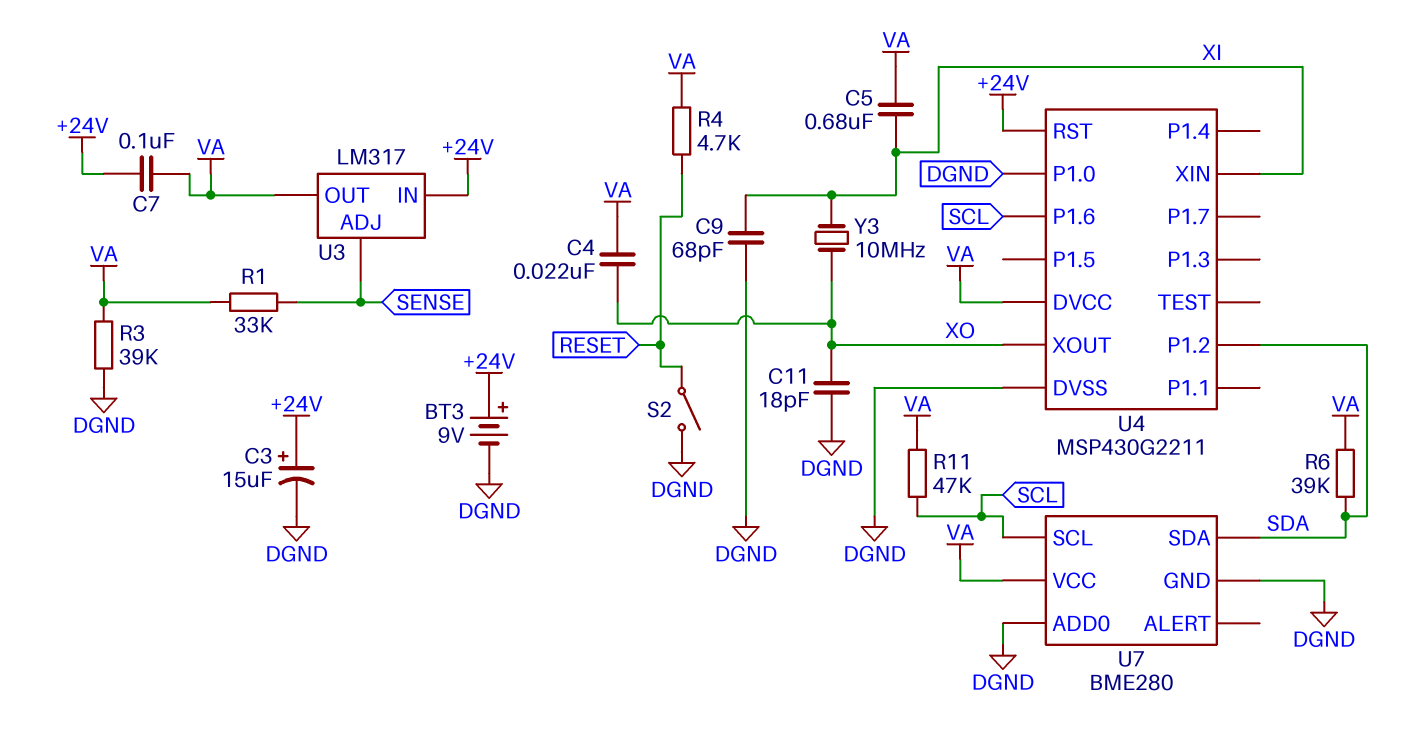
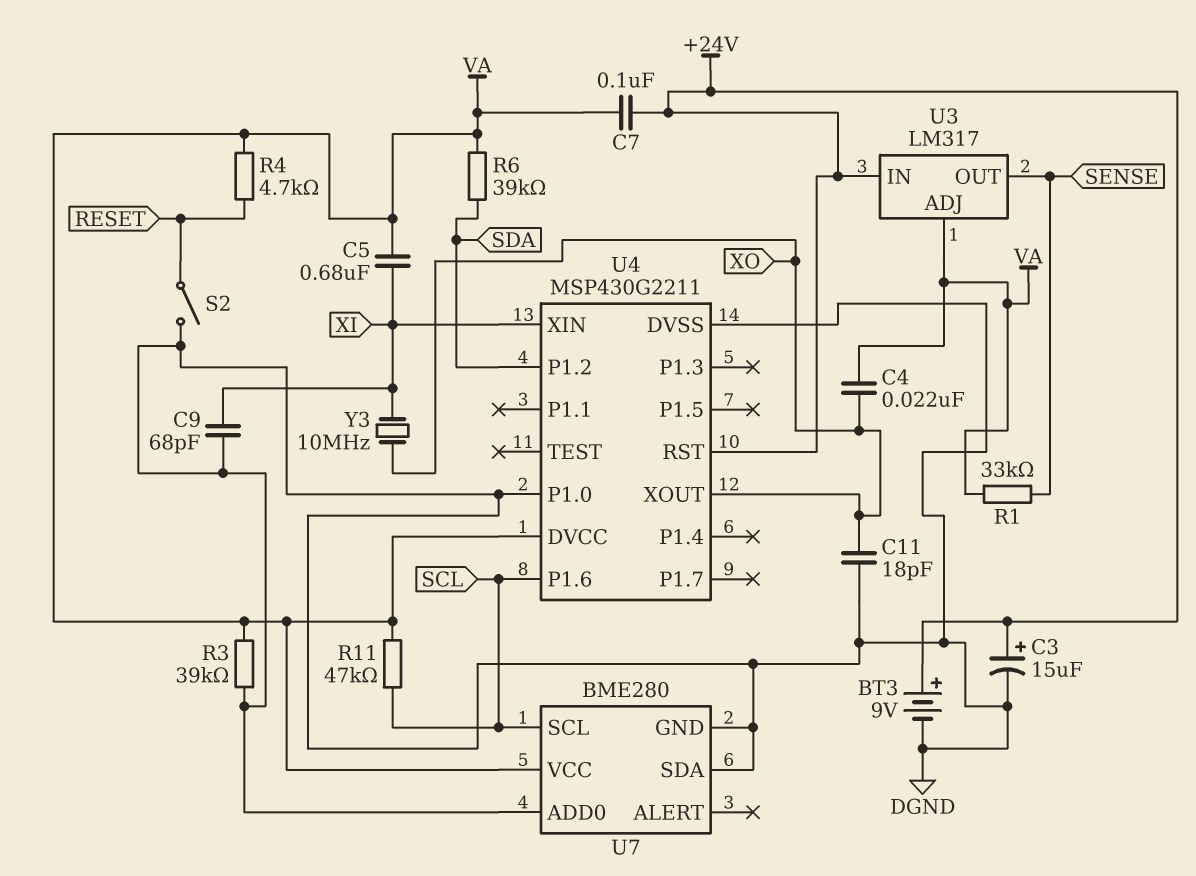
U3 pin ADJ: SENSE -> VA
U3 pin OUT: VA -> SENSE
U7 pin SDA: SDA -> DGND

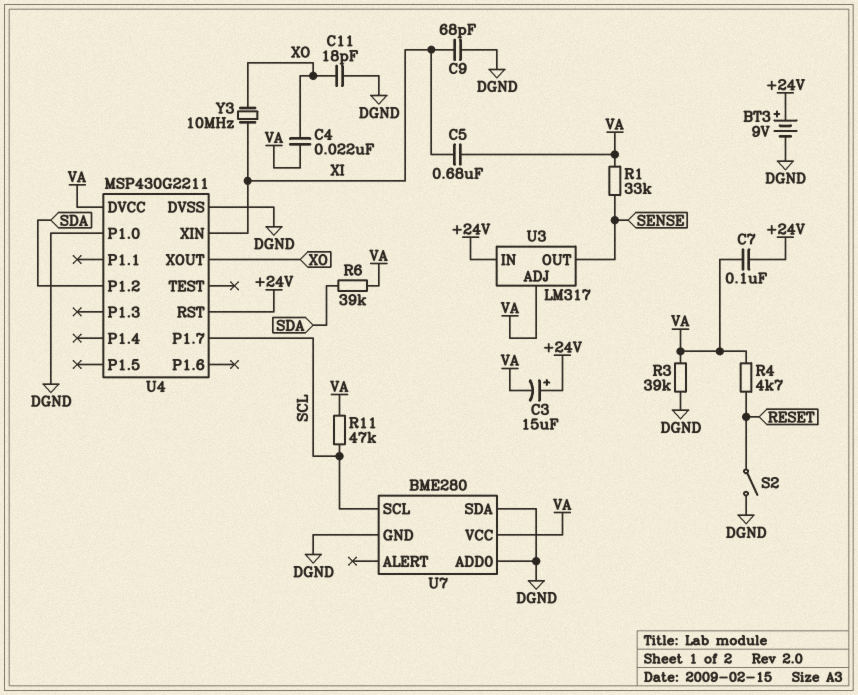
C3: 15uF (plus +24V, minus DGND) -> 15uF (plus +24V, minus VA)
U4 pin P1.6: SCL -> none
U4 pin P1.7: none -> SCL

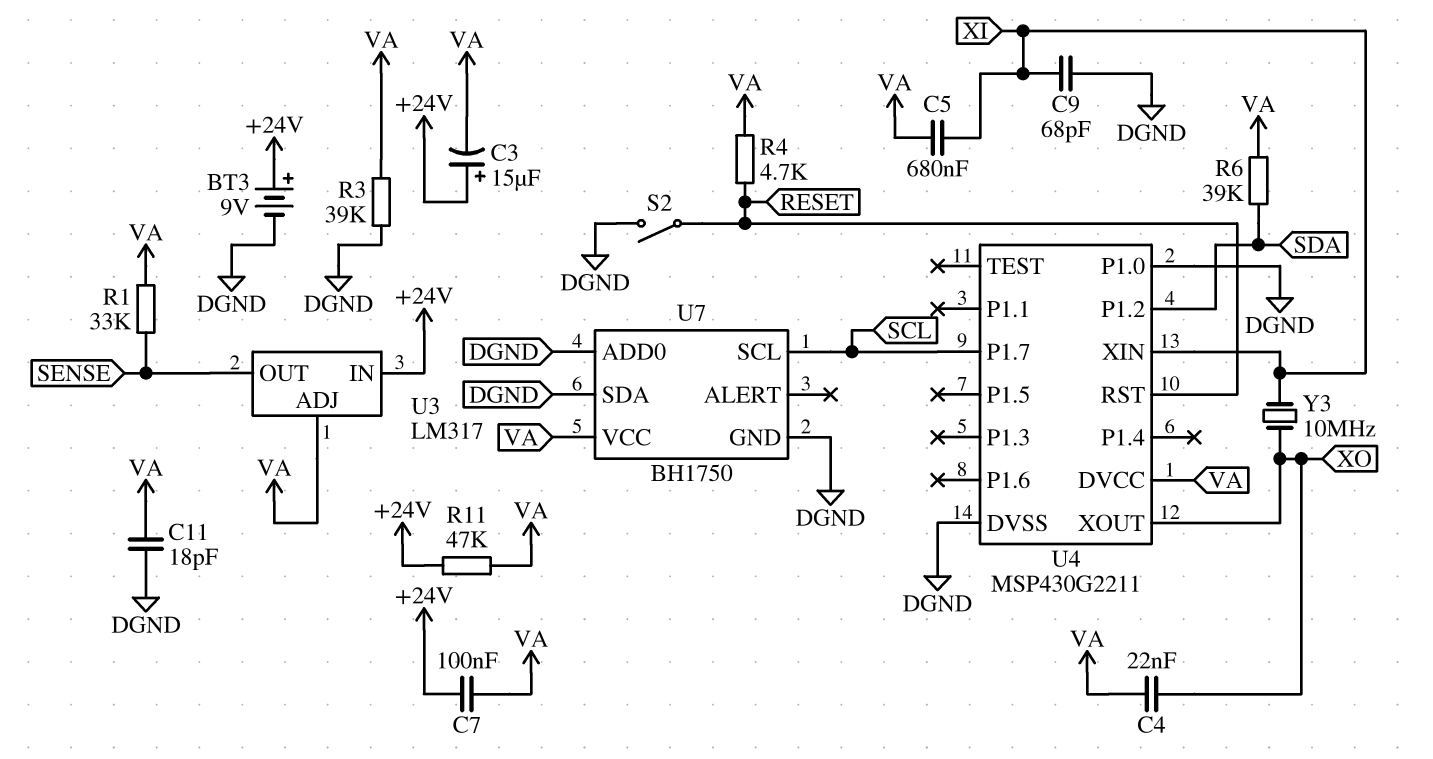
C11: 18pF (DGND, XO) -> 18pF (DGND, VA)
R11: 47k (SCL, VA) -> 47k (+24V, VA)
U4 pin RST: +24V -> RESET
U7: BME280 -> BH1750

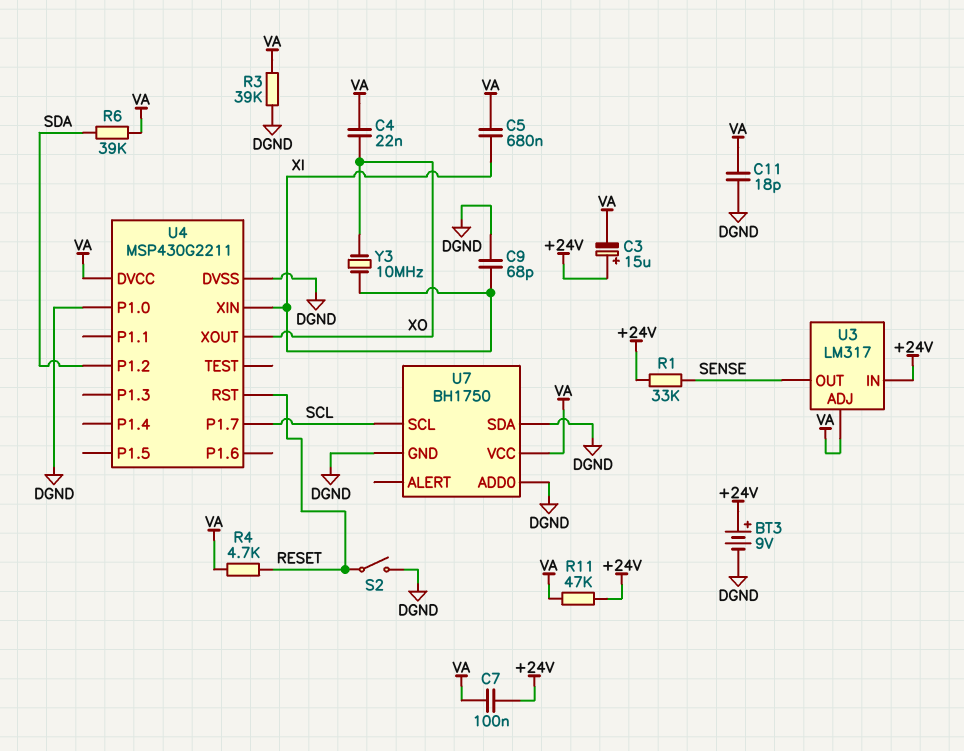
R1: 33k (SENSE, VA) -> 33k (+24V, SENSE)

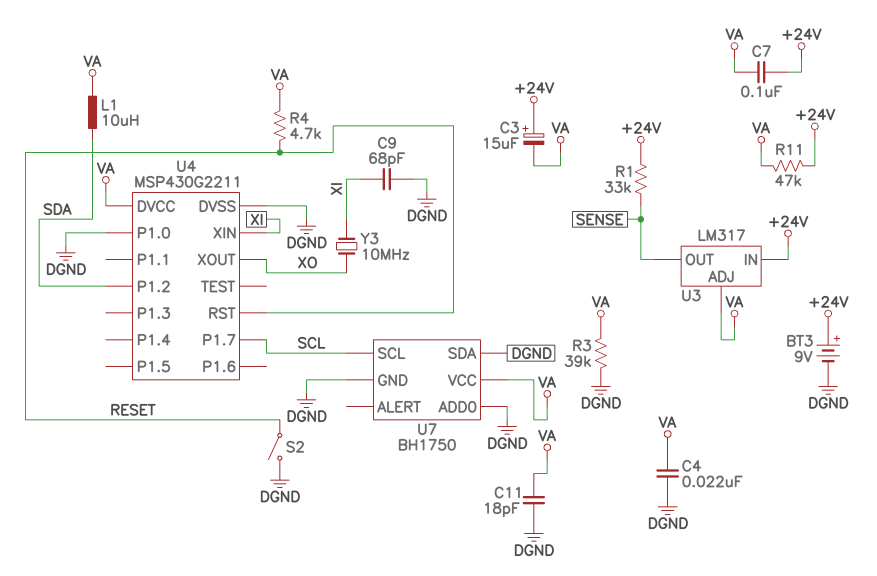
C4: 22nF (VA, XO) -> 22nF (DGND, VA)
C5: 680nF (VA, XI) -> none
L1: none -> 10uH (SDA, VA)
R6: 39k (SDA, VA) -> none

